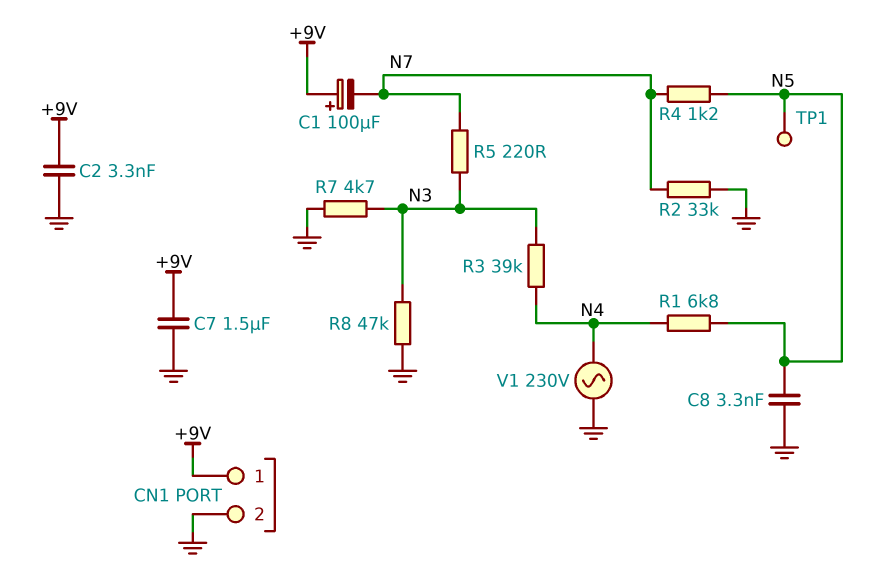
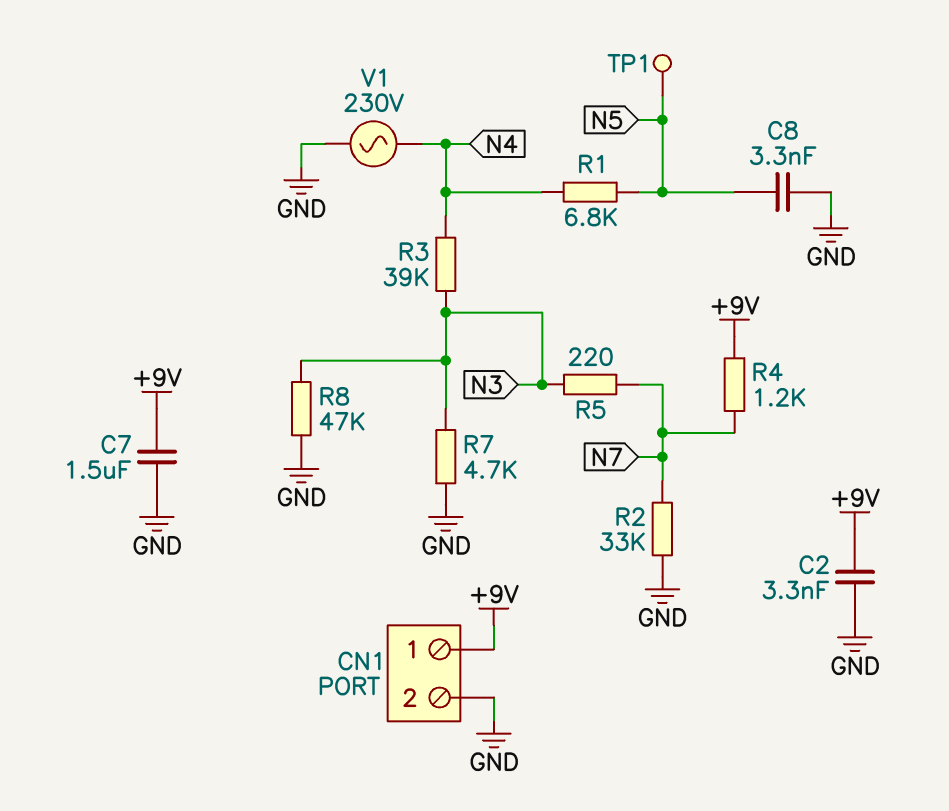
C1: 100uF (plus +9V, minus N7) -> none
R4: 1.2k (N5, N7) -> 1.2k (+9V, N7)

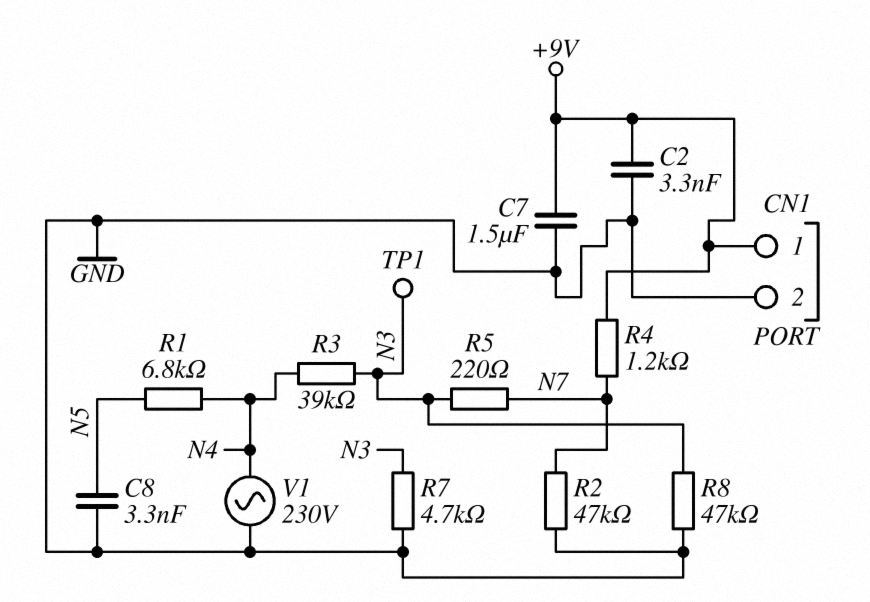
R2: 33k (GND, N7) -> 47k (GND, N7)
TP1: test point (N5) -> test point (N3)

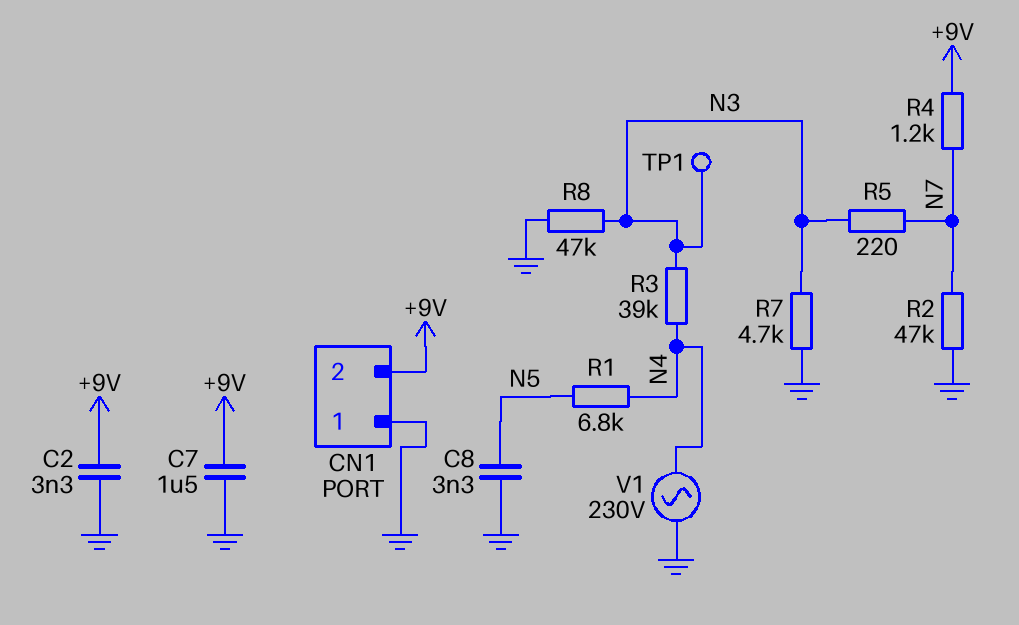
CN1 pin 1: +9V -> GND
CN1 pin 2: GND -> +9V

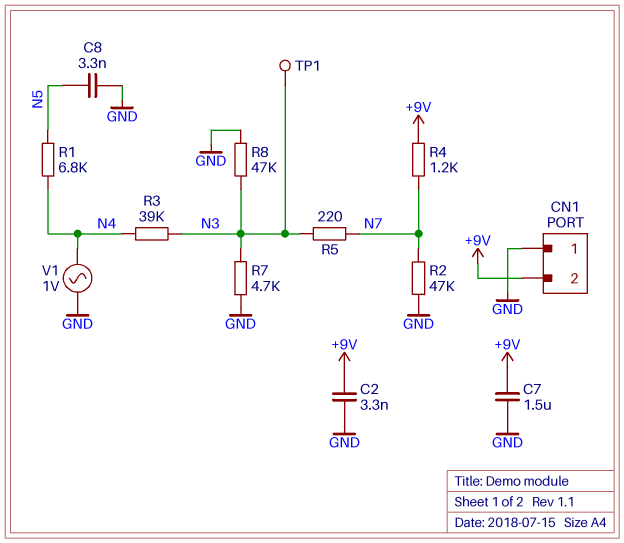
V1: AC 230V (GND, N4) -> AC 1V (GND, N4)

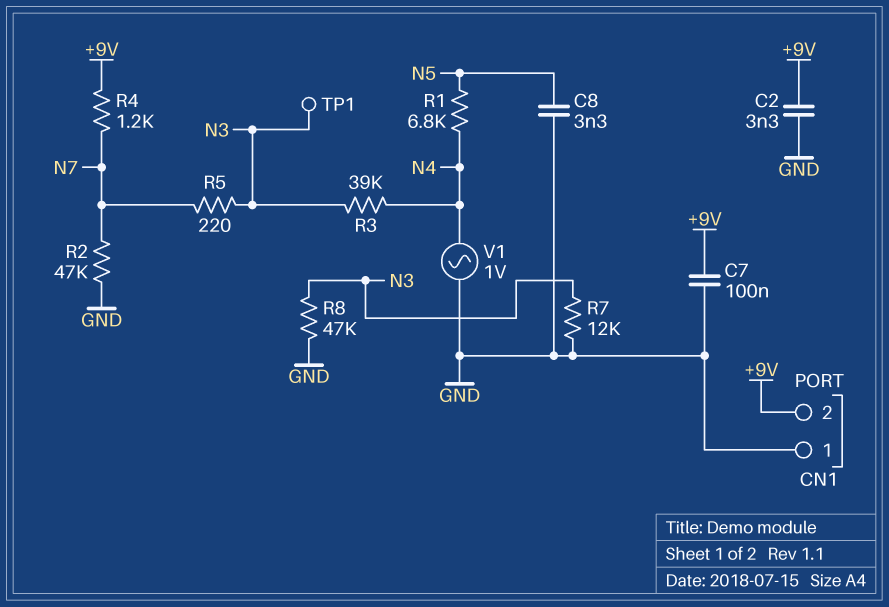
C7: 1.5uF (+9V, GND) -> 100nF (+9V, GND)
R7: 4.7k (GND, N3) -> 12k (GND, N3)

